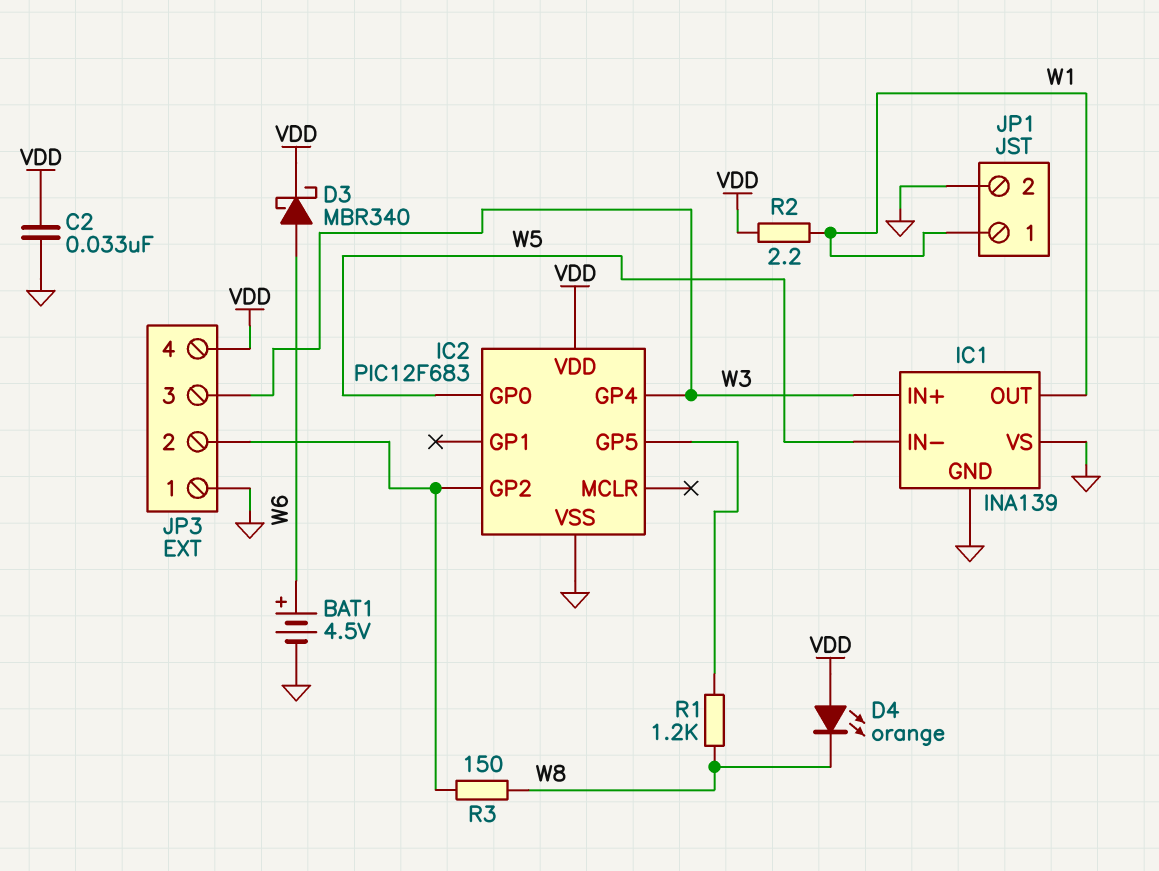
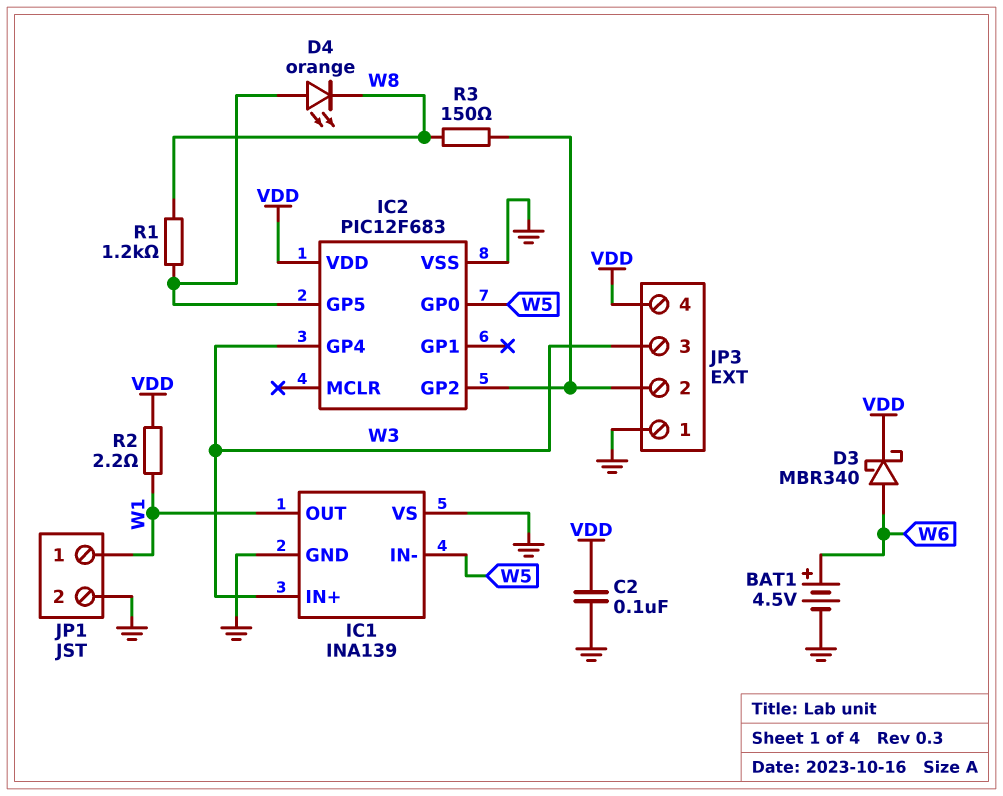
C2: 33nF (GND, VDD) -> 100nF (GND, VDD)
D4: LED orange (A VDD, K W8) -> LED orange (A IC2/GP5, K W8)

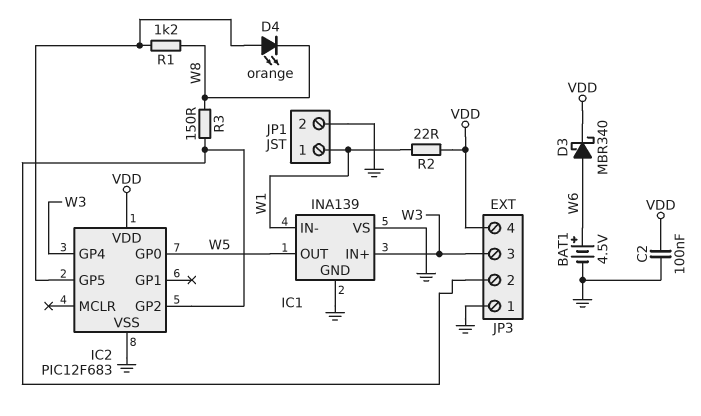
IC1 pin IN-: W5 -> W1
IC1 pin OUT: W1 -> W5
R2: 2.2 (VDD, W1) -> 22 (VDD, W1)

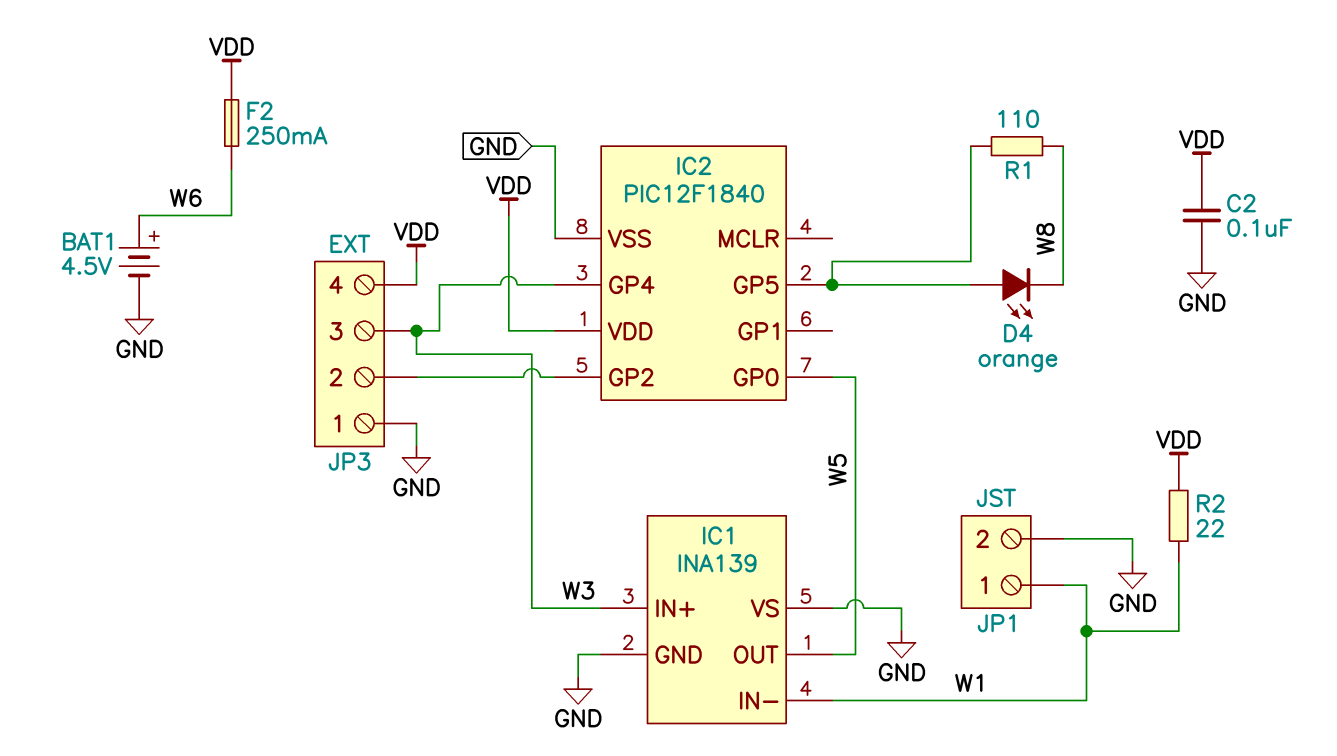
D3: schottky MBR340 (A W6, K VDD) -> none
F2: none -> 250mA (VDD, W6)
IC2: PIC12F683 -> PIC12F1840
R1: 1.2k (IC2/GP5, W8) -> 110 (IC2/GP5, W8)
R3: 150 (IC2/GP2, W8) -> none

